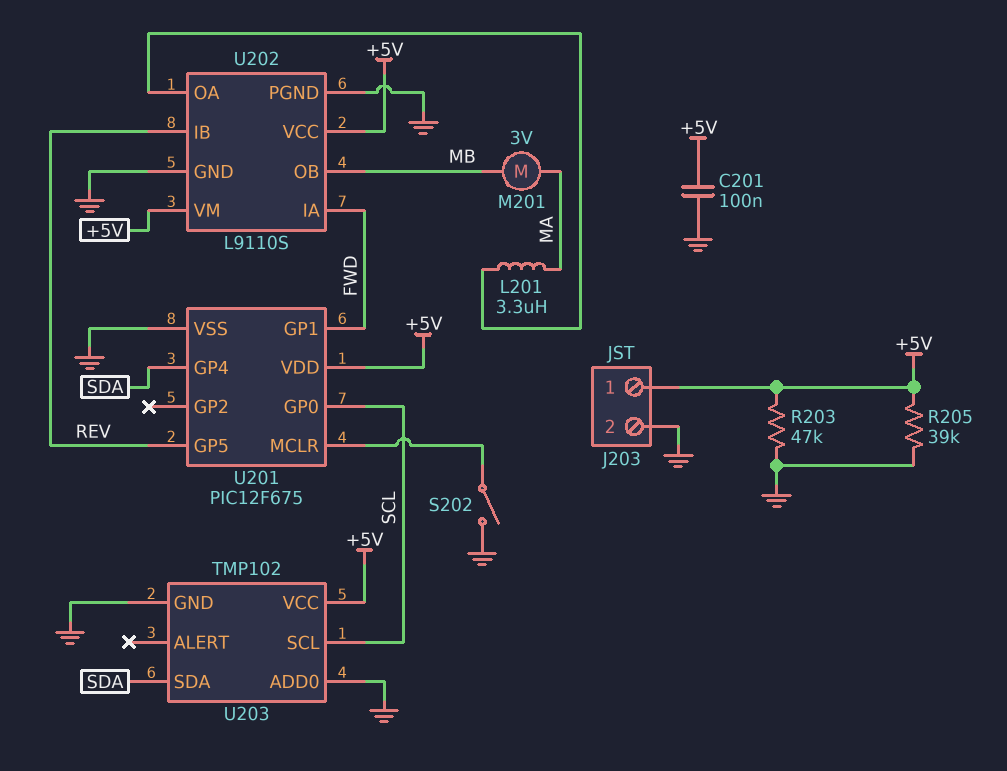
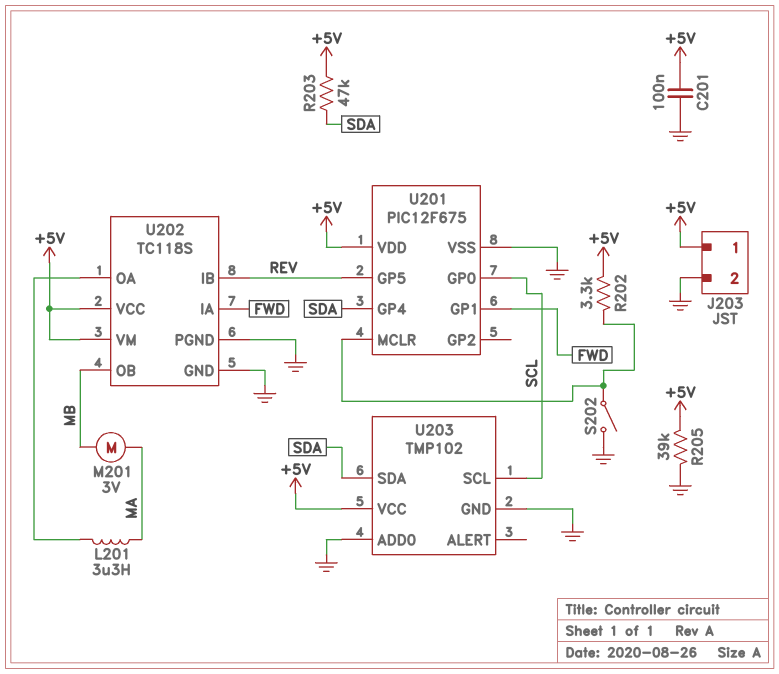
R202: none -> 3.3k (+5V, U201/MCLR)
R203: 47k (+5V, GND) -> 47k (+5V, SDA)
U202: L9110S -> TC118S

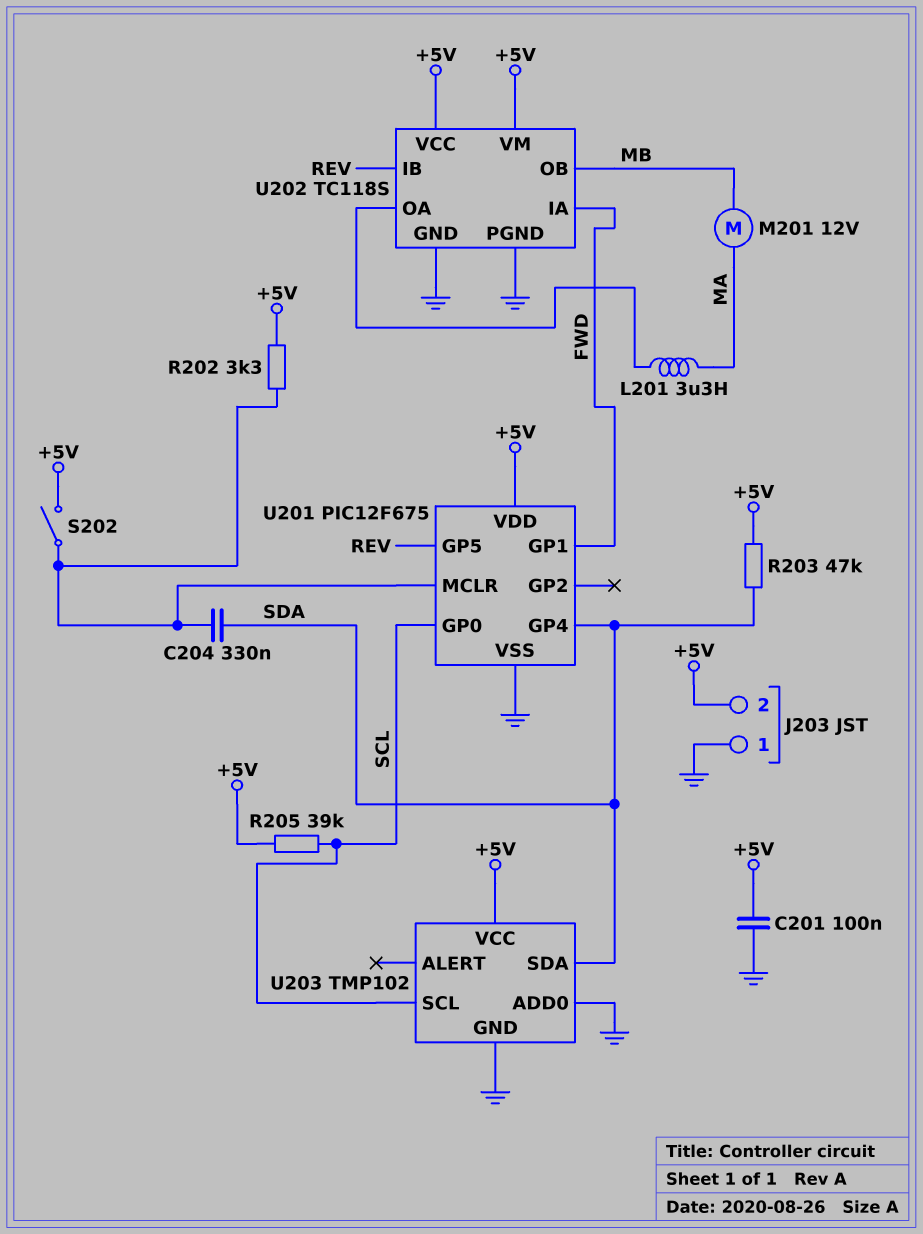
C204: none -> 330nF (SDA, U201/MCLR)
J203 pin 1: +5V -> GND
J203 pin 2: GND -> +5V
M201: motor 3V (MA, MB) -> motor 12V (MA, MB)
R205: 39k (+5V, GND) -> 39k (+5V, SCL)
S202: switch (GND, U201/MCLR) -> switch (+5V, U201/MCLR)

